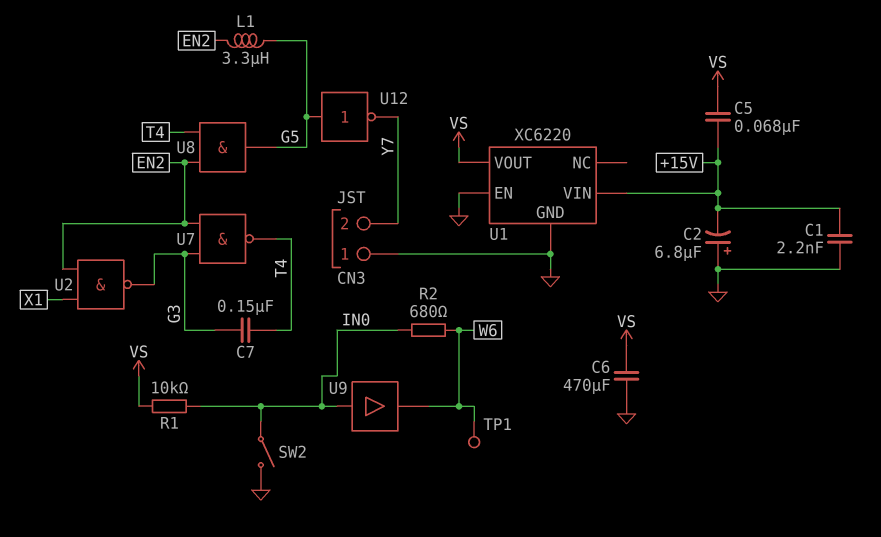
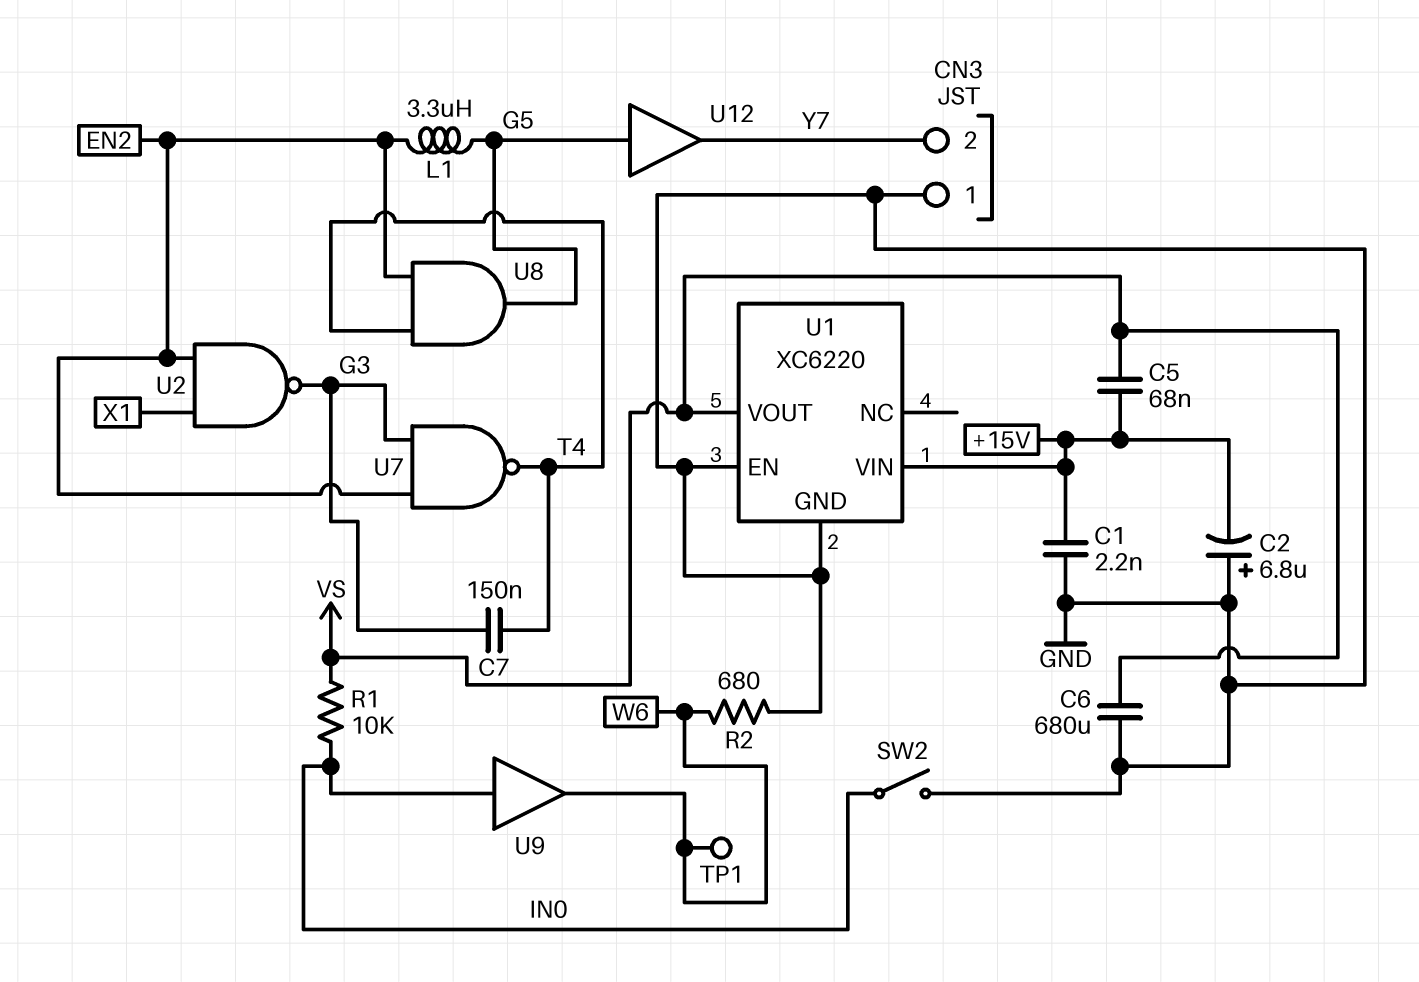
C6: 470uF (GND, VS) -> 680uF (GND, VS)
R2: 680 (IN0, W6) -> 680 (GND, W6)
U12: NOT (in G5, out Y7) -> buffer (in G5, out Y7)

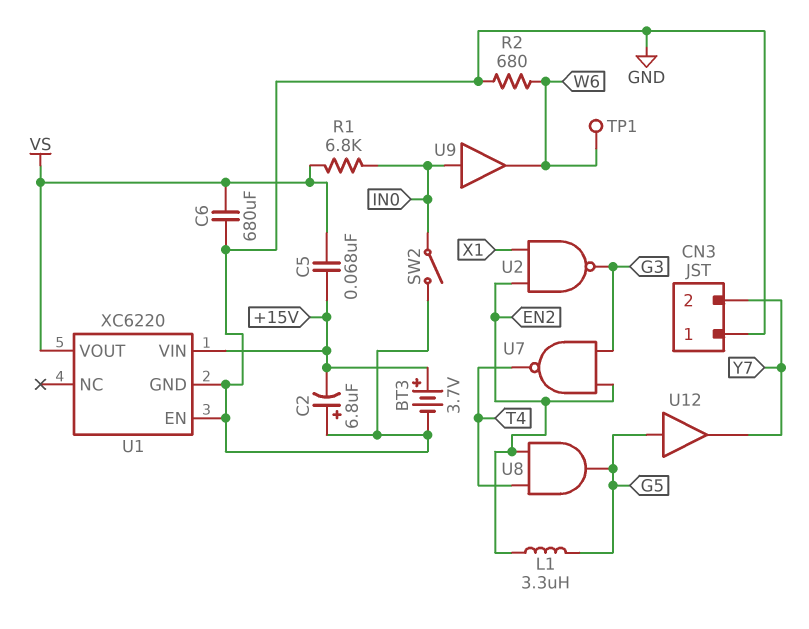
BT3: none -> 3.7V (plus +15V, minus GND)
C1: 2.2nF (+15V, GND) -> none
C7: 150nF (G3, T4) -> none
R1: 10k (IN0, VS) -> 6.8k (IN0, VS)

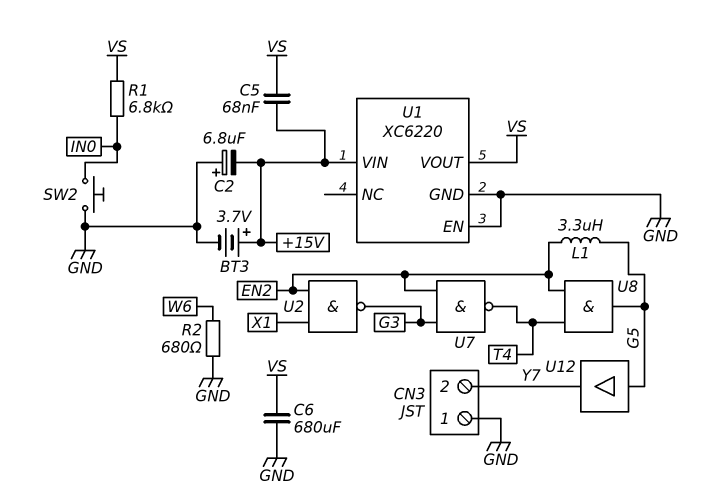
SW2: switch (GND, IN0) -> button (GND, IN0)
TP1: test point (W6) -> none
U9: buffer (in IN0, out W6) -> none

